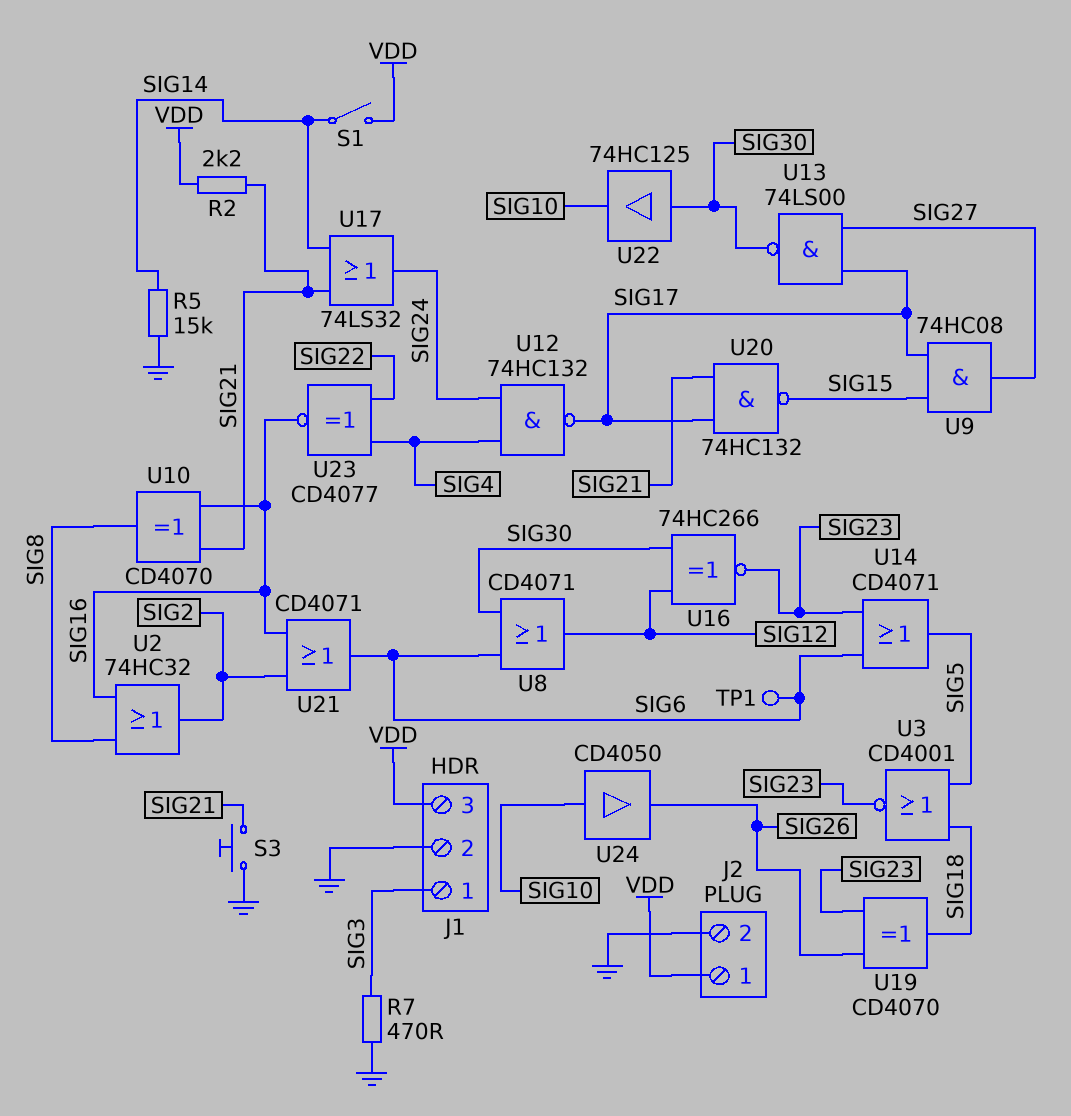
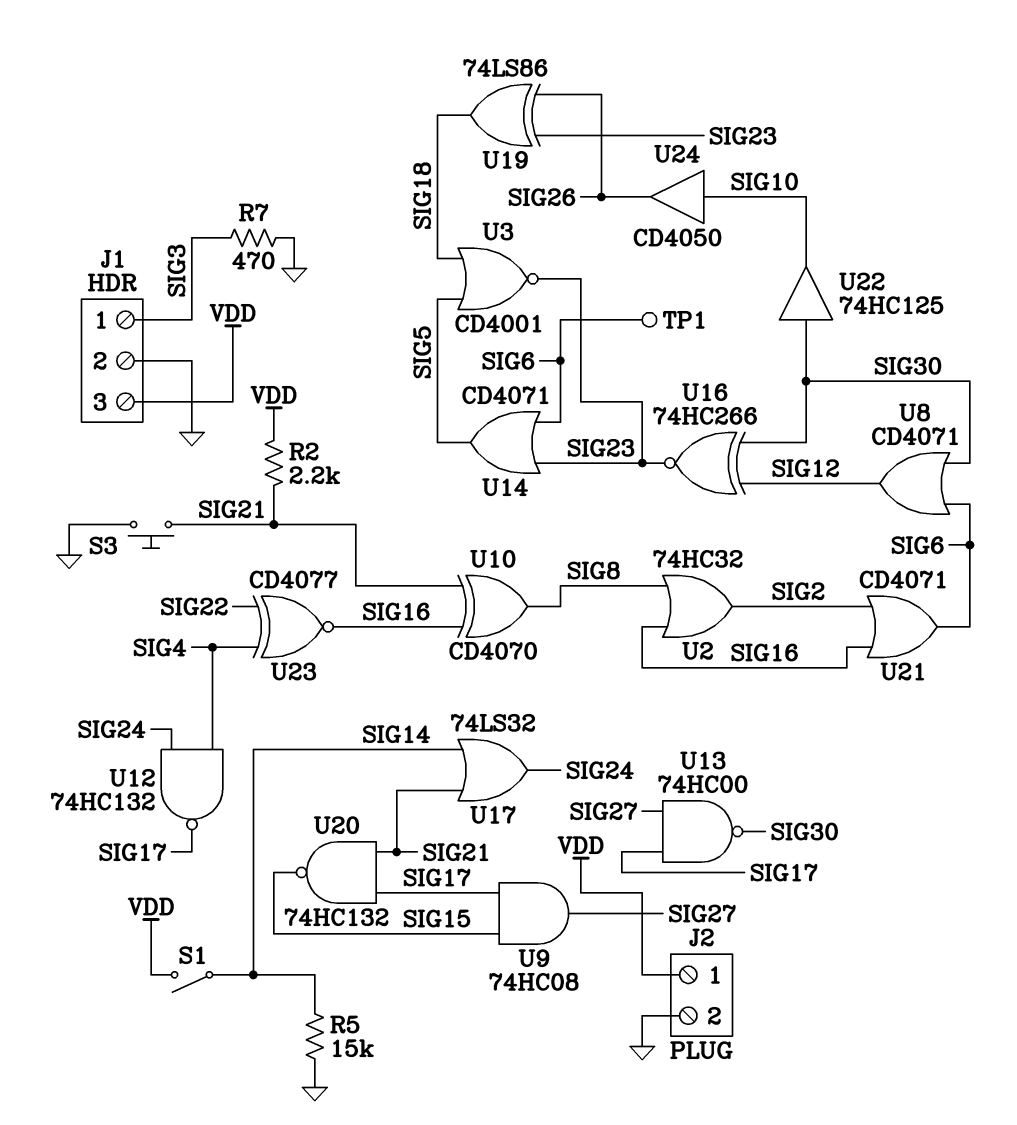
U13: NAND 74LS00 (in SIG17, in SIG27, out SIG30) -> NAND 74HC00 (in SIG17, in SIG27, out SIG30)
U19: XOR CD4070 (in SIG23, in SIG26, out SIG18) -> XOR 74LS86 (in SIG23, in SIG26, out SIG18)

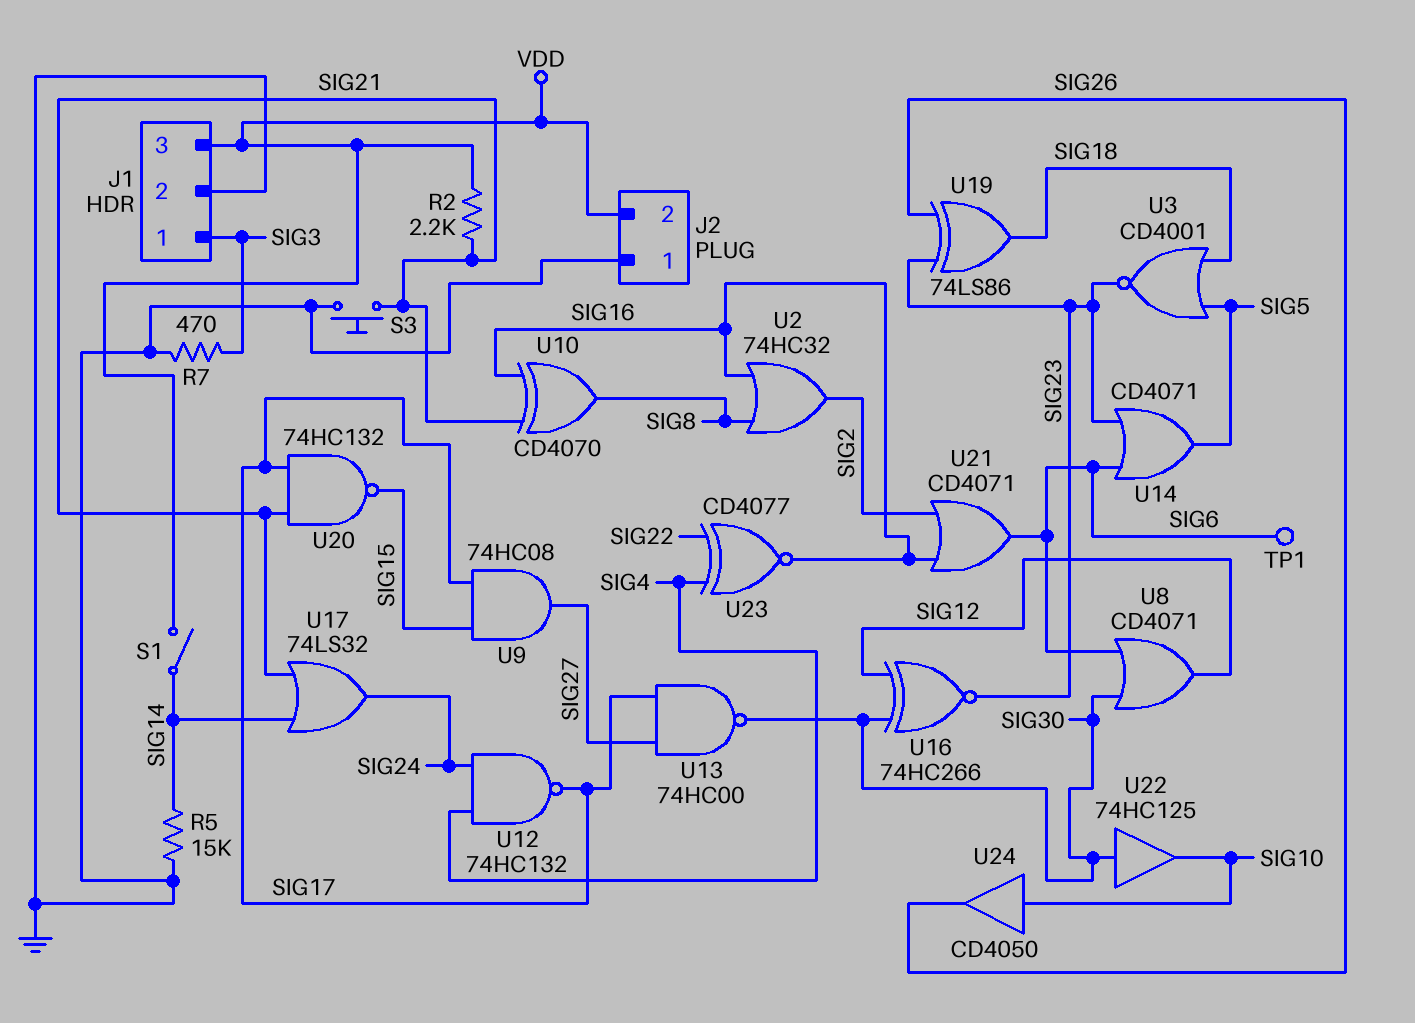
J2 pin 1: VDD -> GND
J2 pin 2: GND -> VDD

